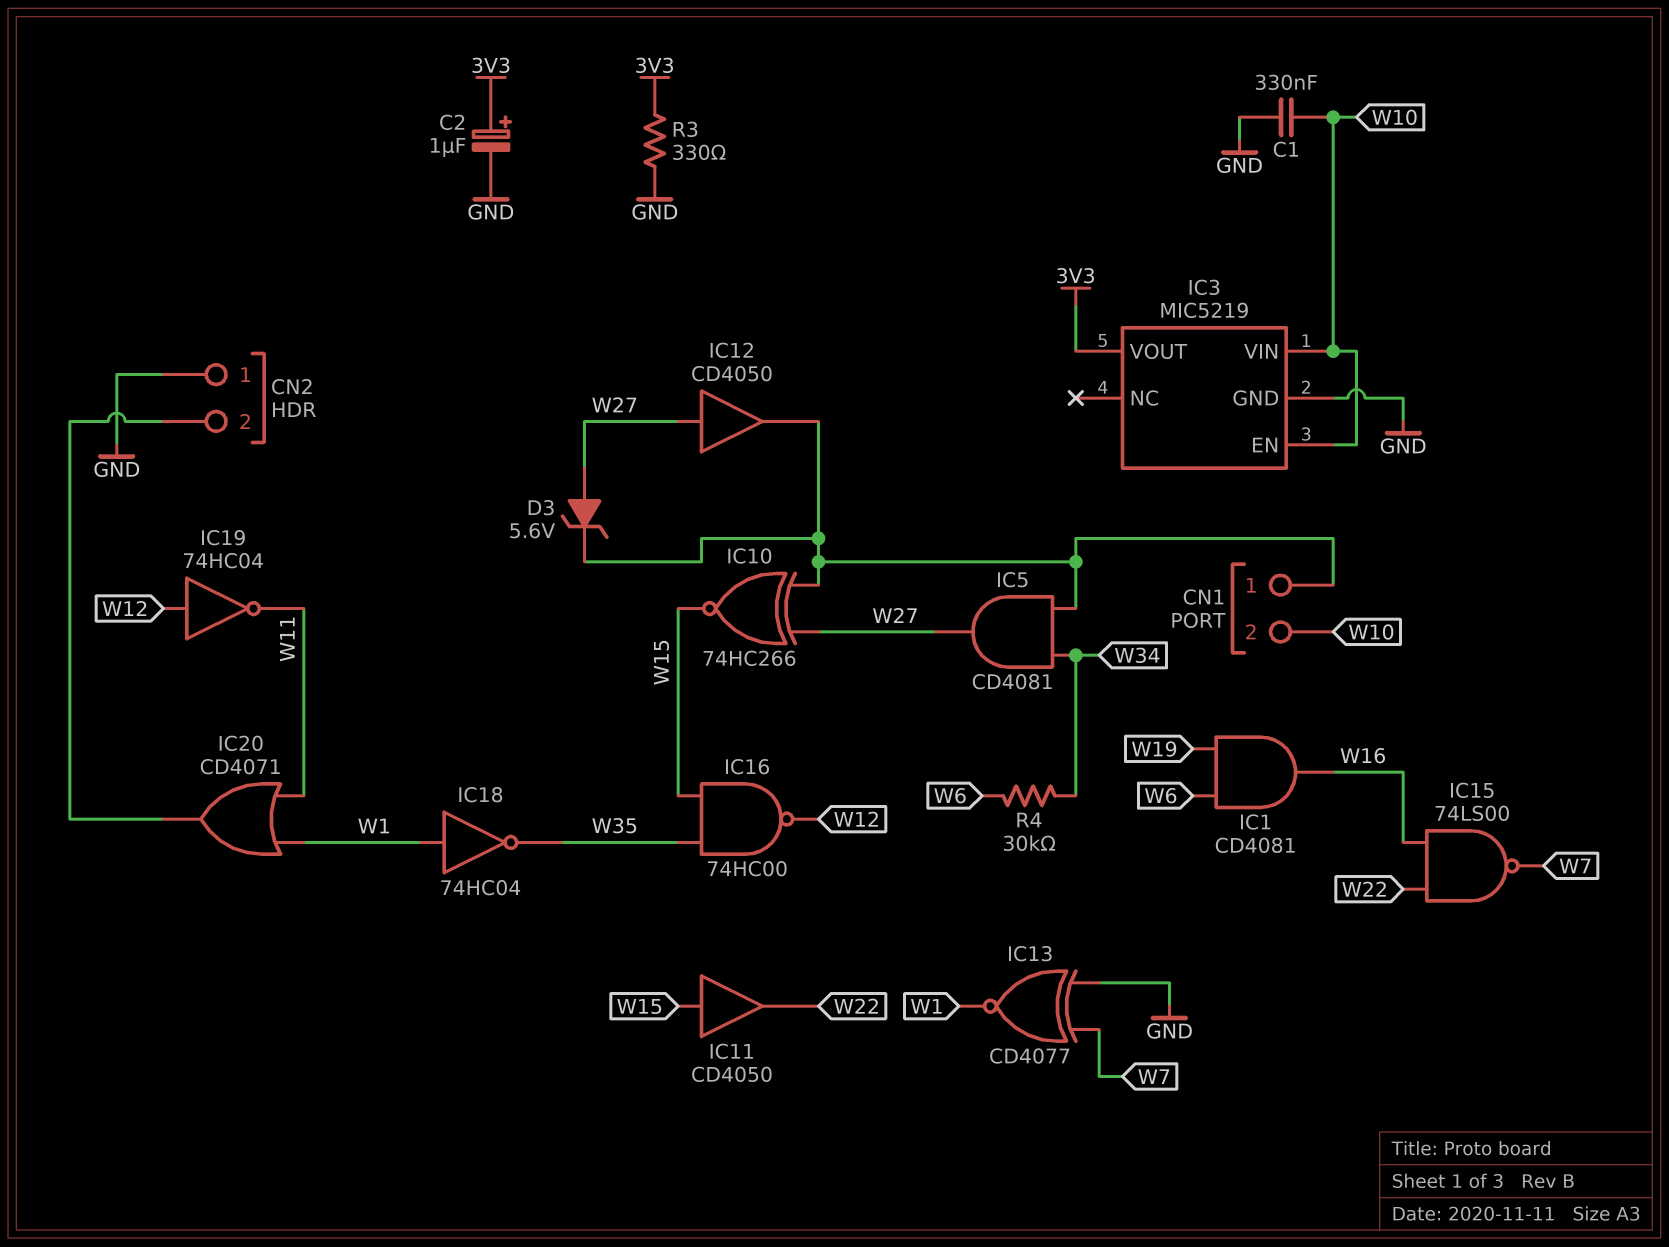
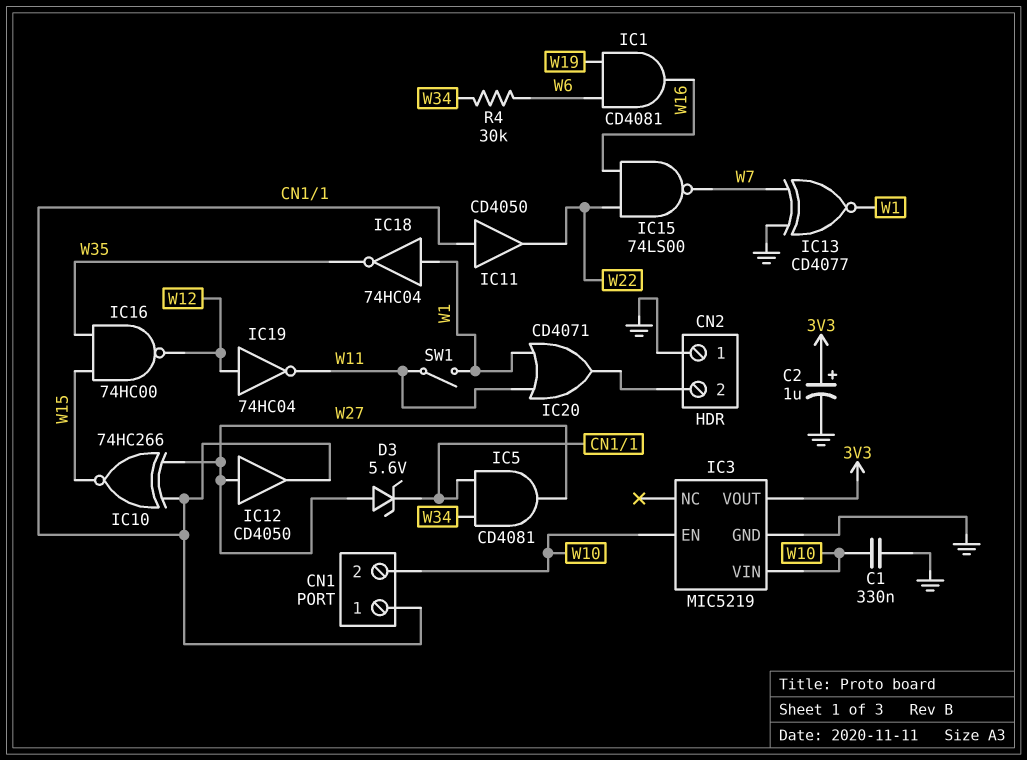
IC11: buffer CD4050 (in W15, out W22) -> buffer CD4050 (in CN1/1, out W22)
R3: 330 (3V3, GND) -> none
SW1: none -> switch (W1, W11)

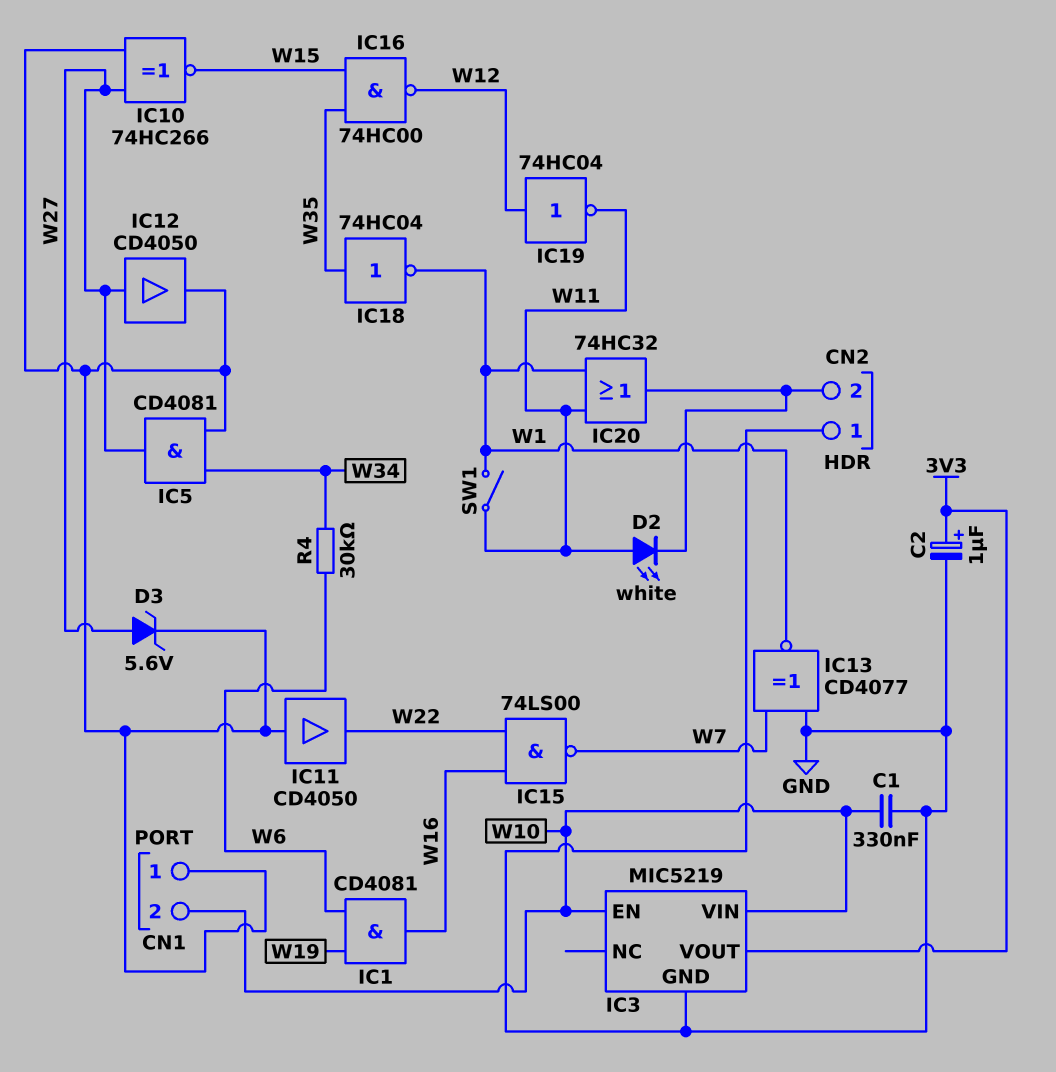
D2: none -> LED white (A W11, K CN2/2)
IC18: NOT 74HC04 (in W1, out W35) -> NOT 74HC04 (in W35, out W1)
IC20: OR CD4071 (in W1, in W11, out CN2/2) -> OR 74HC32 (in W1, in W11, out CN2/2)

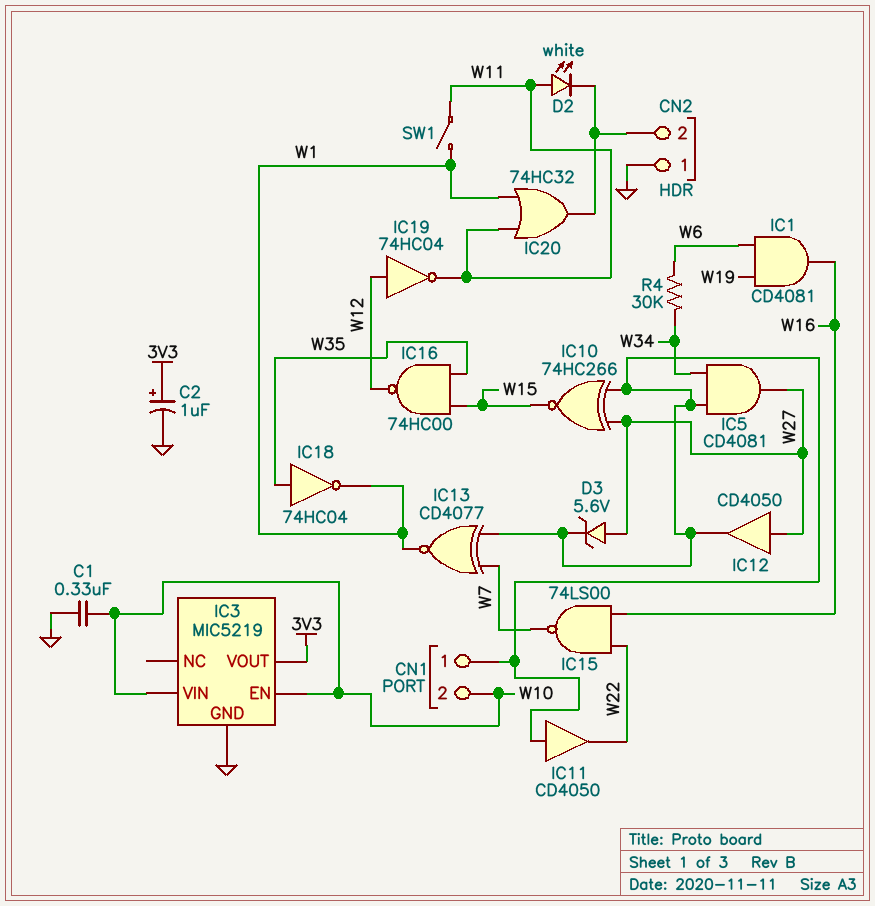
IC13: XNOR CD4077 (in GND, in W7, out W1) -> XNOR CD4077 (in CN1/1, in W7, out W1)

